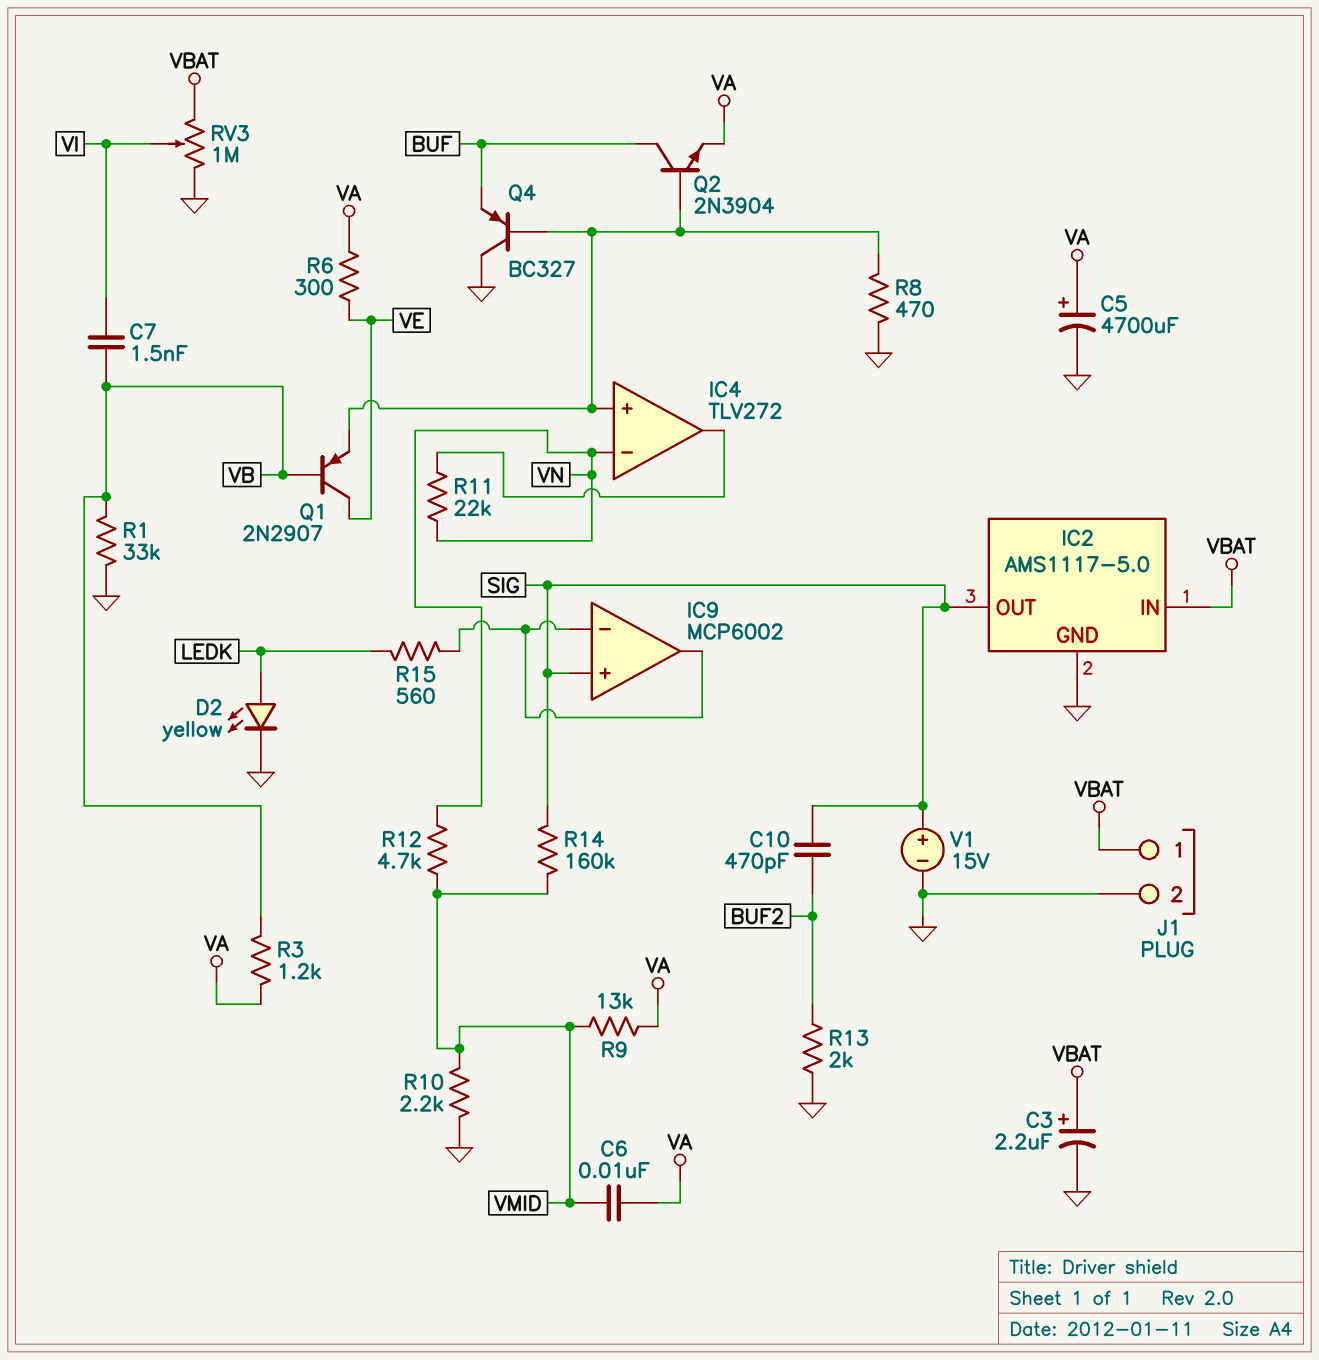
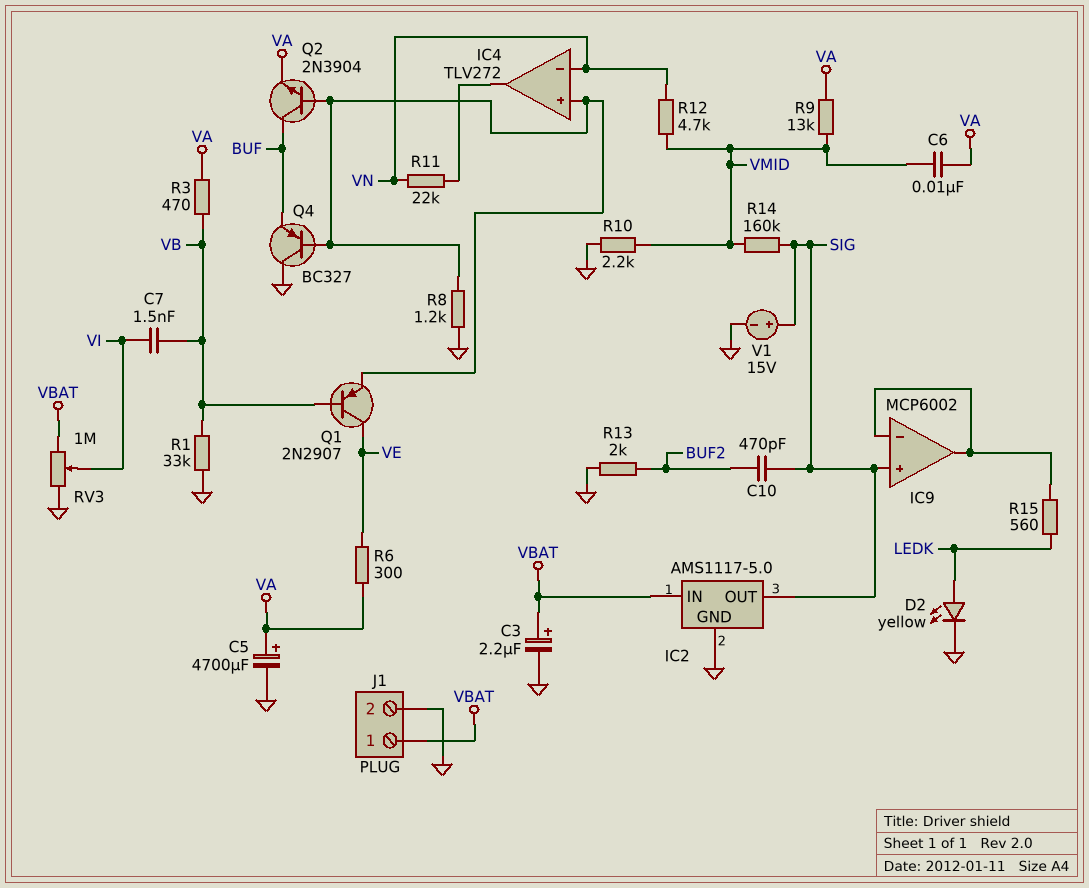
R3: 1.2k (VA, VB) -> 470 (VA, VB)
R8: 470 (GND, IC4/in+) -> 1.2k (GND, IC4/in+)

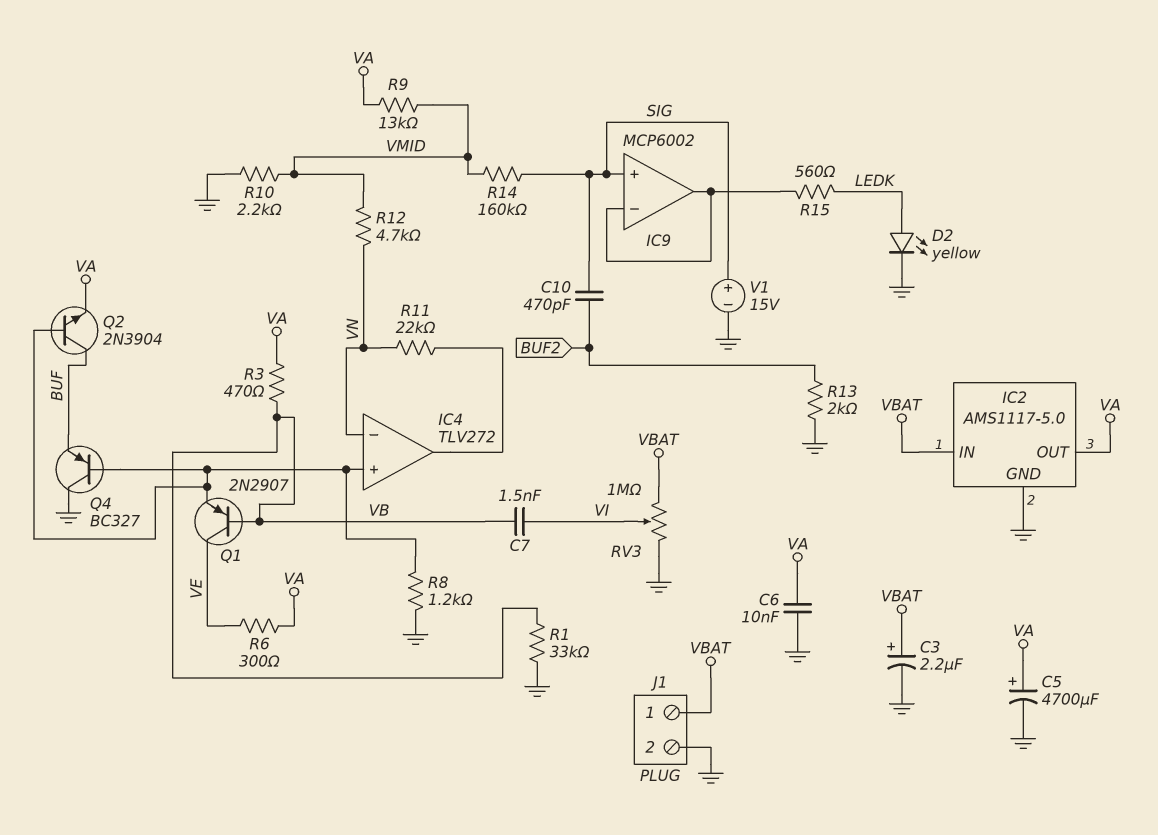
C6: 10nF (VA, VMID) -> 10nF (GND, VA)
IC2 pin OUT: SIG -> VA

